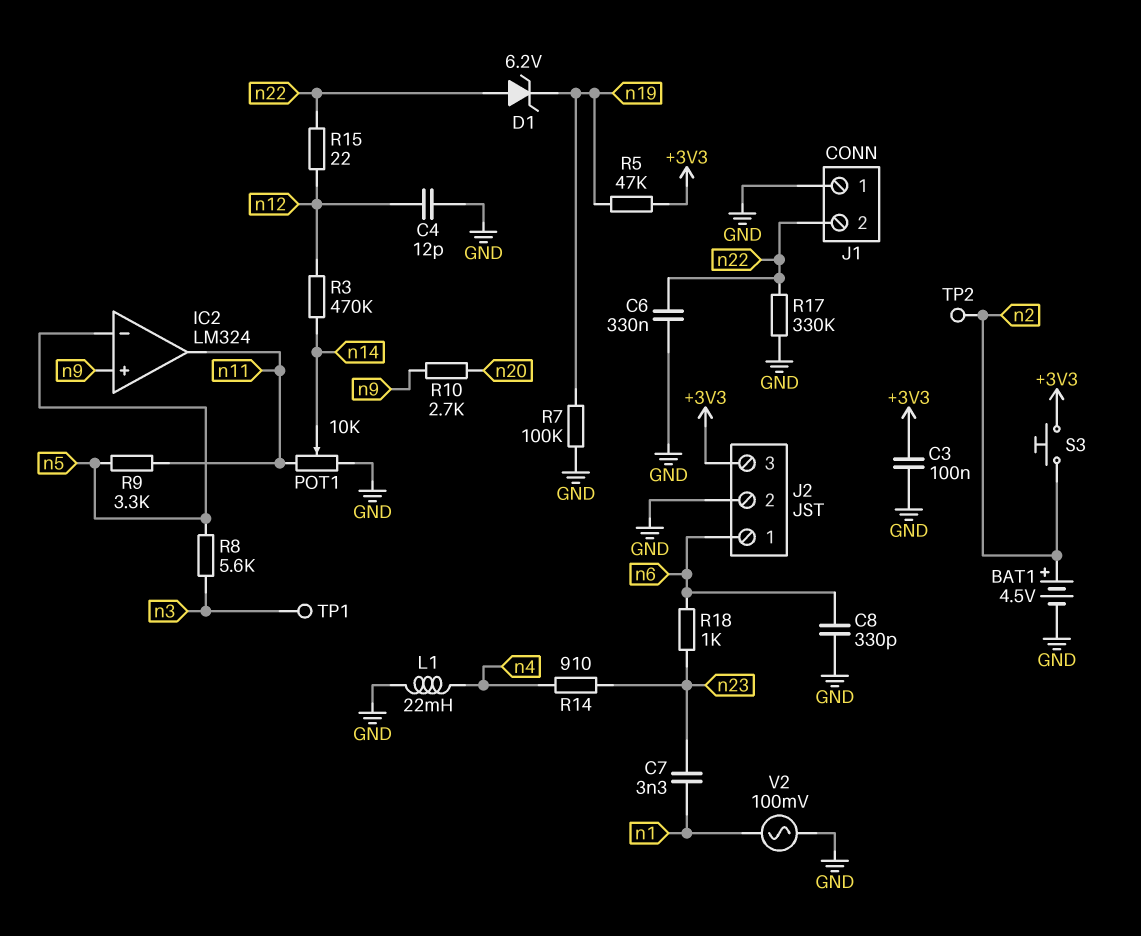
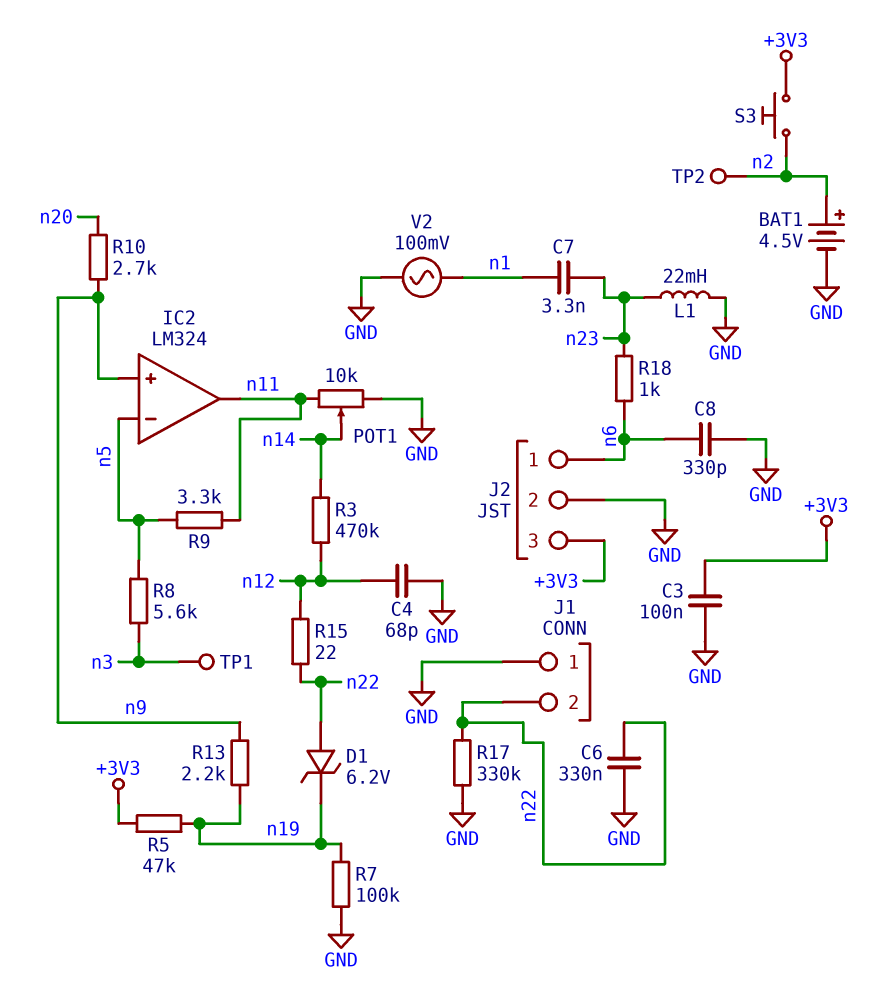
C4: 12pF (GND, n12) -> 68pF (GND, n12)
L1: 22mH (GND, n4) -> 22mH (GND, n23)
R13: none -> 2.2k (n9, n19)
R14: 910 (n4, n23) -> none

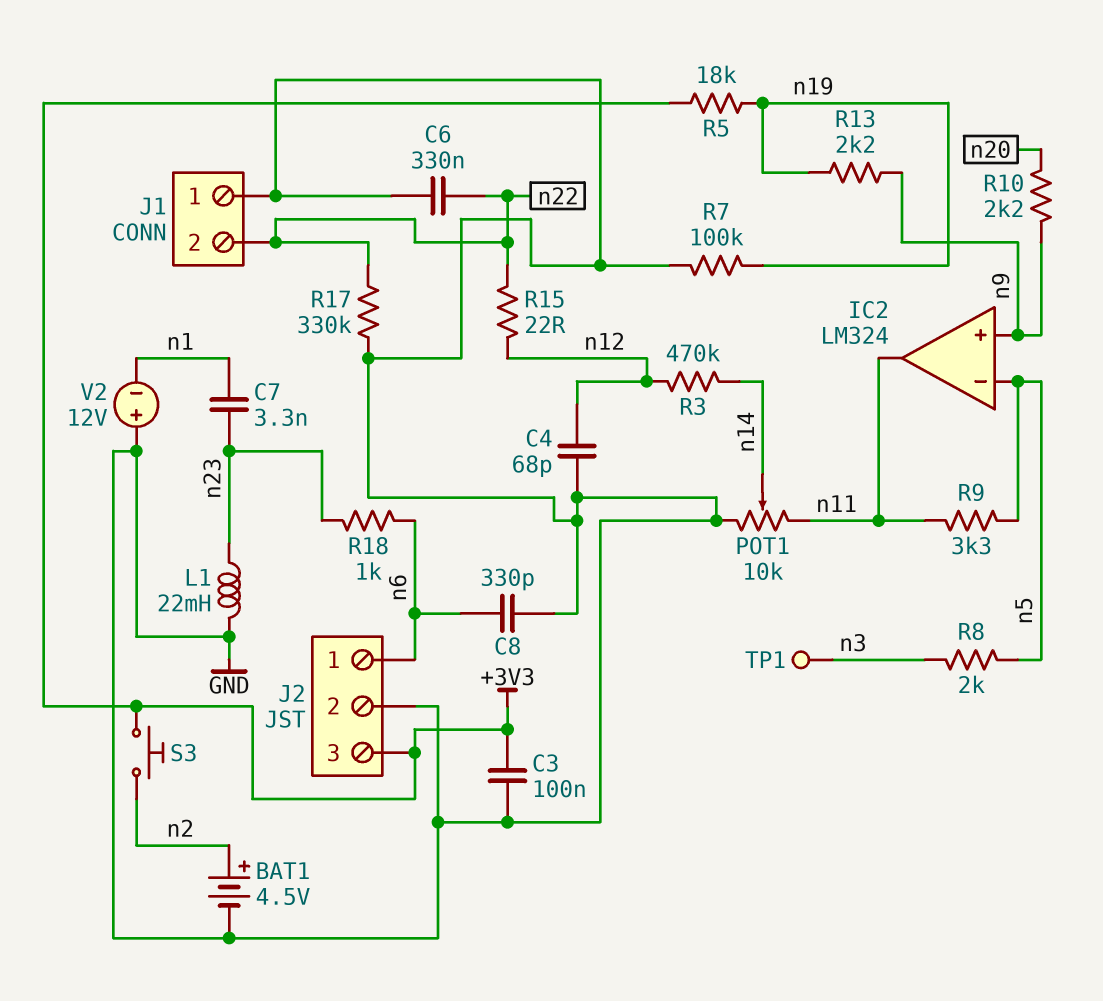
D1: zener 6.2V (A n22, K n19) -> none
R5: 47k (+3V3, n19) -> 18k (+3V3, n19)
R8: 5.6k (n3, n5) -> 2k (n3, n5)
R10: 2.7k (n9, n20) -> 2.2k (n9, n20)
TP2: test point (n2) -> none
V2: AC 100mV (GND, n1) -> 12V (plus GND, minus n1)

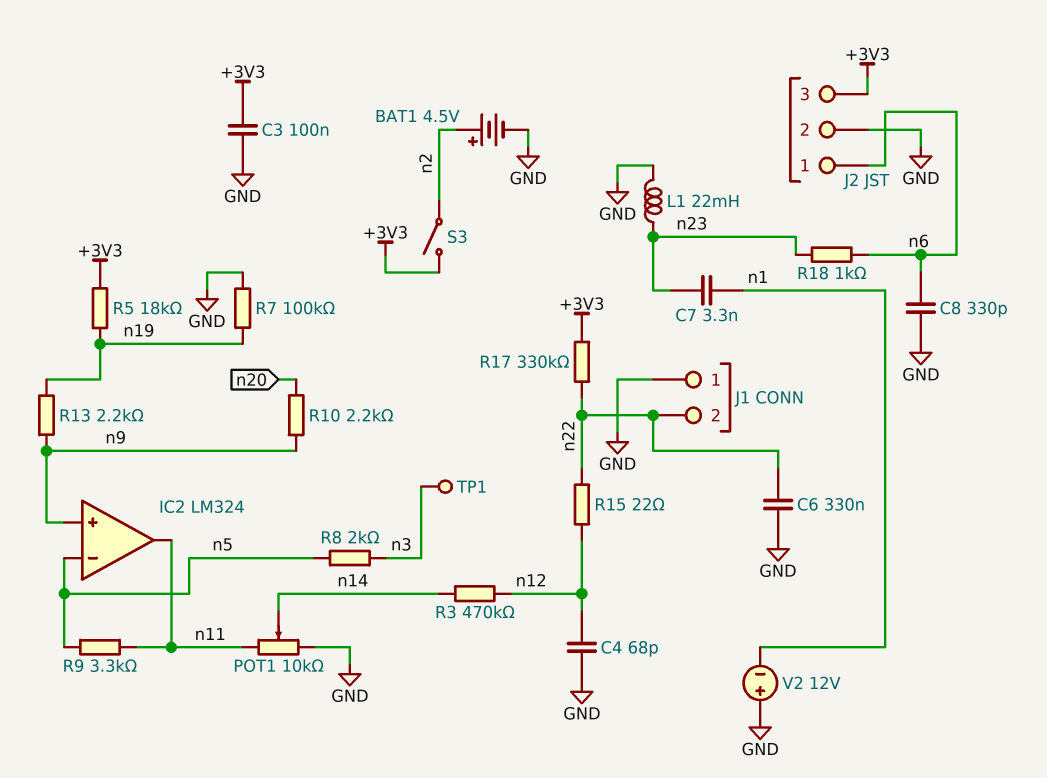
R17: 330k (GND, n22) -> 330k (+3V3, n22)
S3: button (+3V3, n2) -> switch (+3V3, n2)

